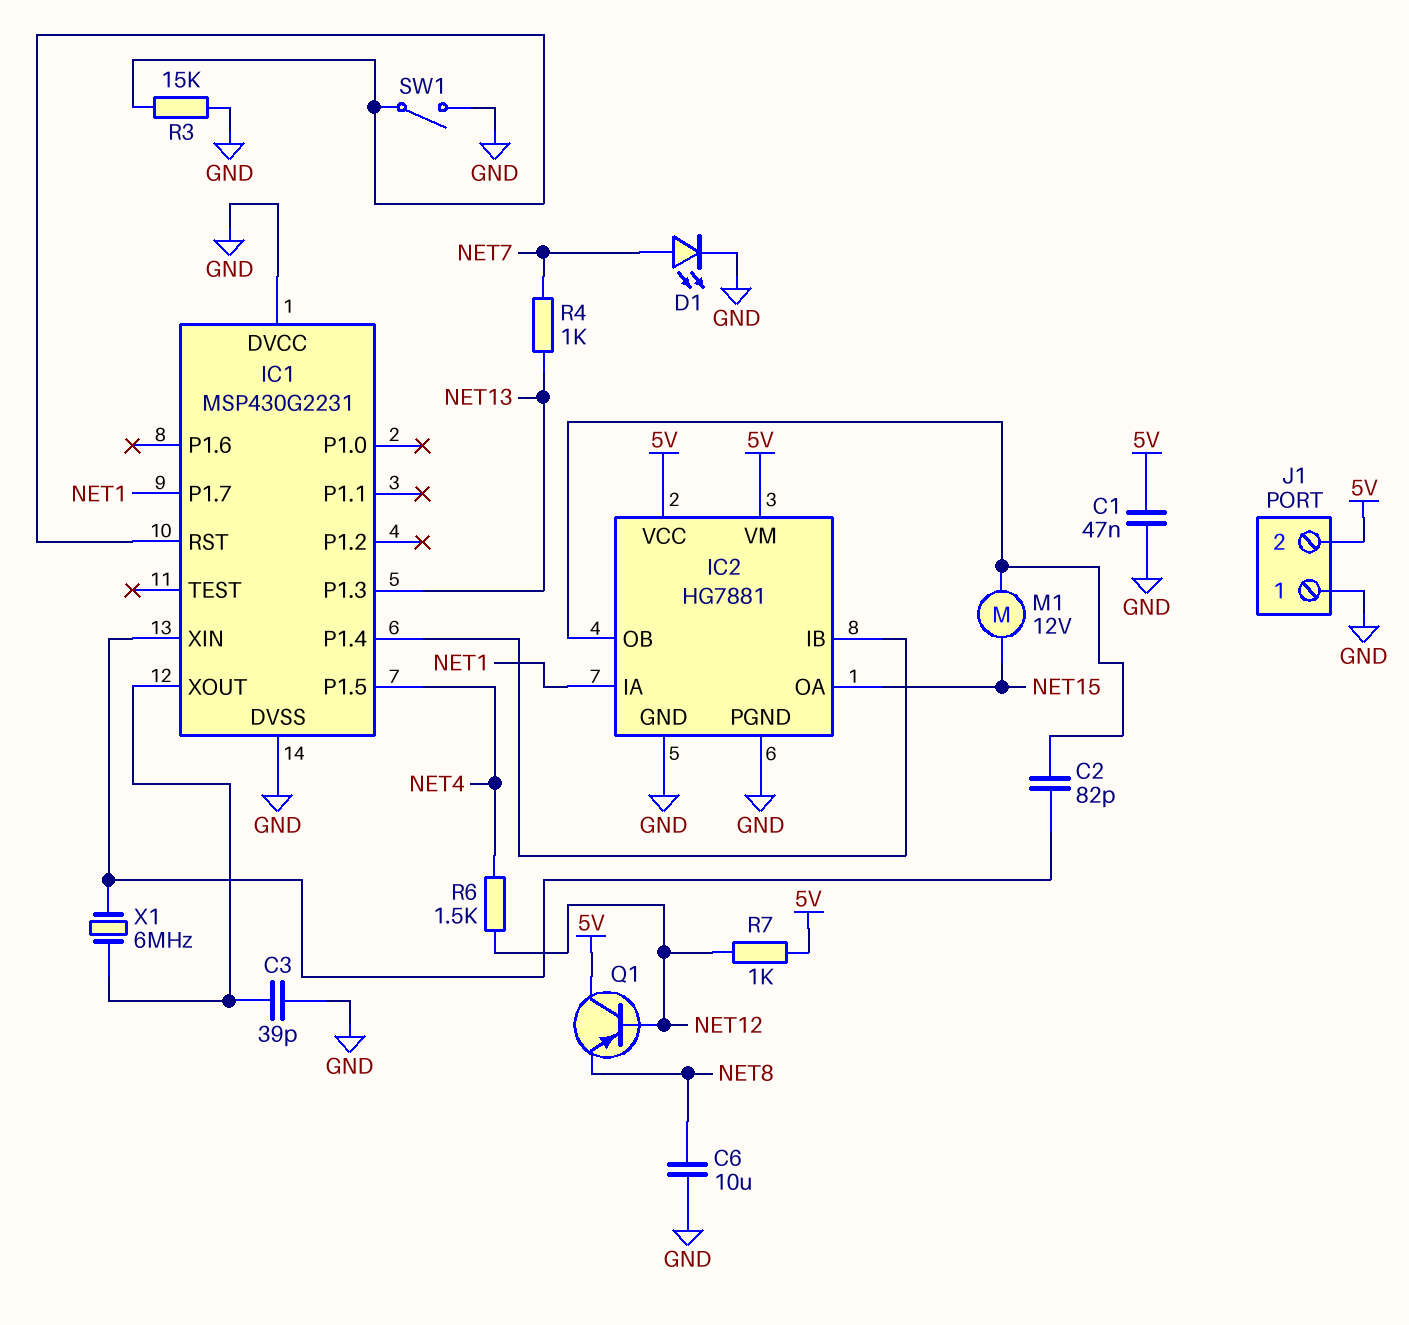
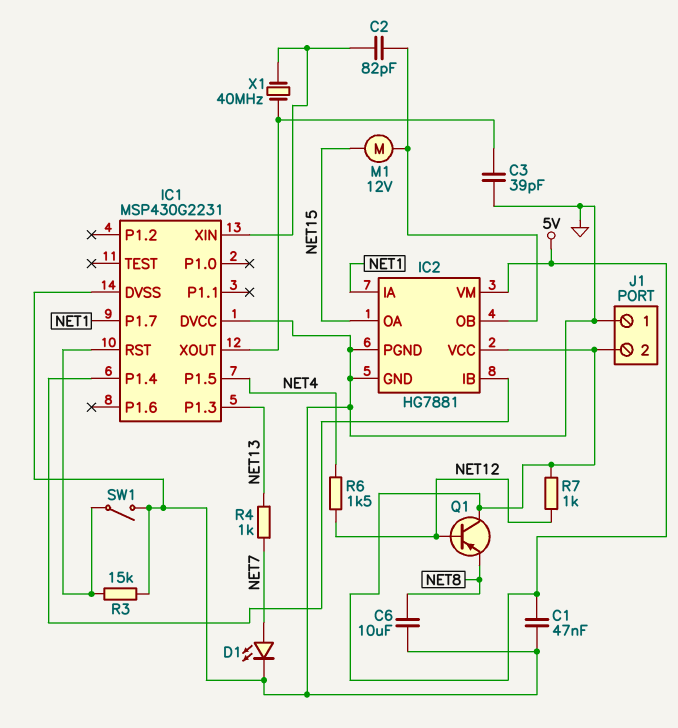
X1: 6MHz (IC1/XIN, IC1/XOUT) -> 40MHz (IC1/XIN, IC1/XOUT)

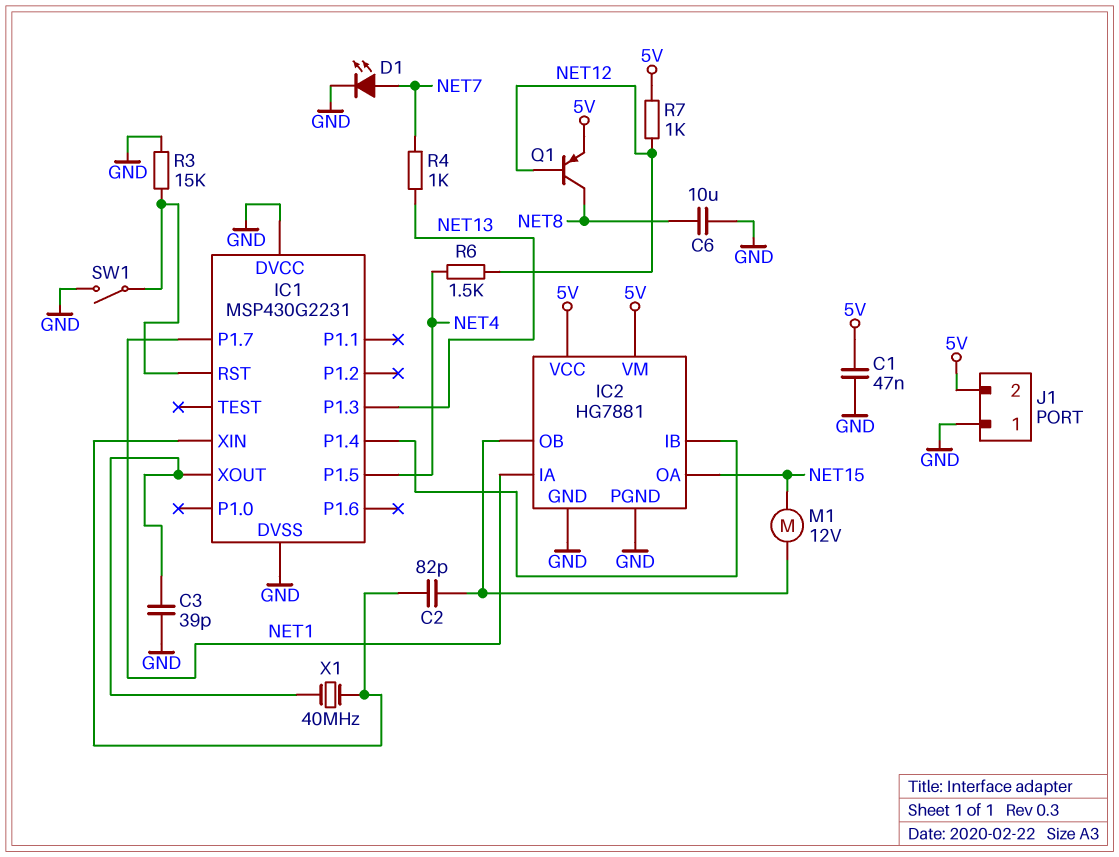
Q1: PNP (B NET12, C 5V, E NET8) -> PNP (B NET12, C NET8, E 5V)

